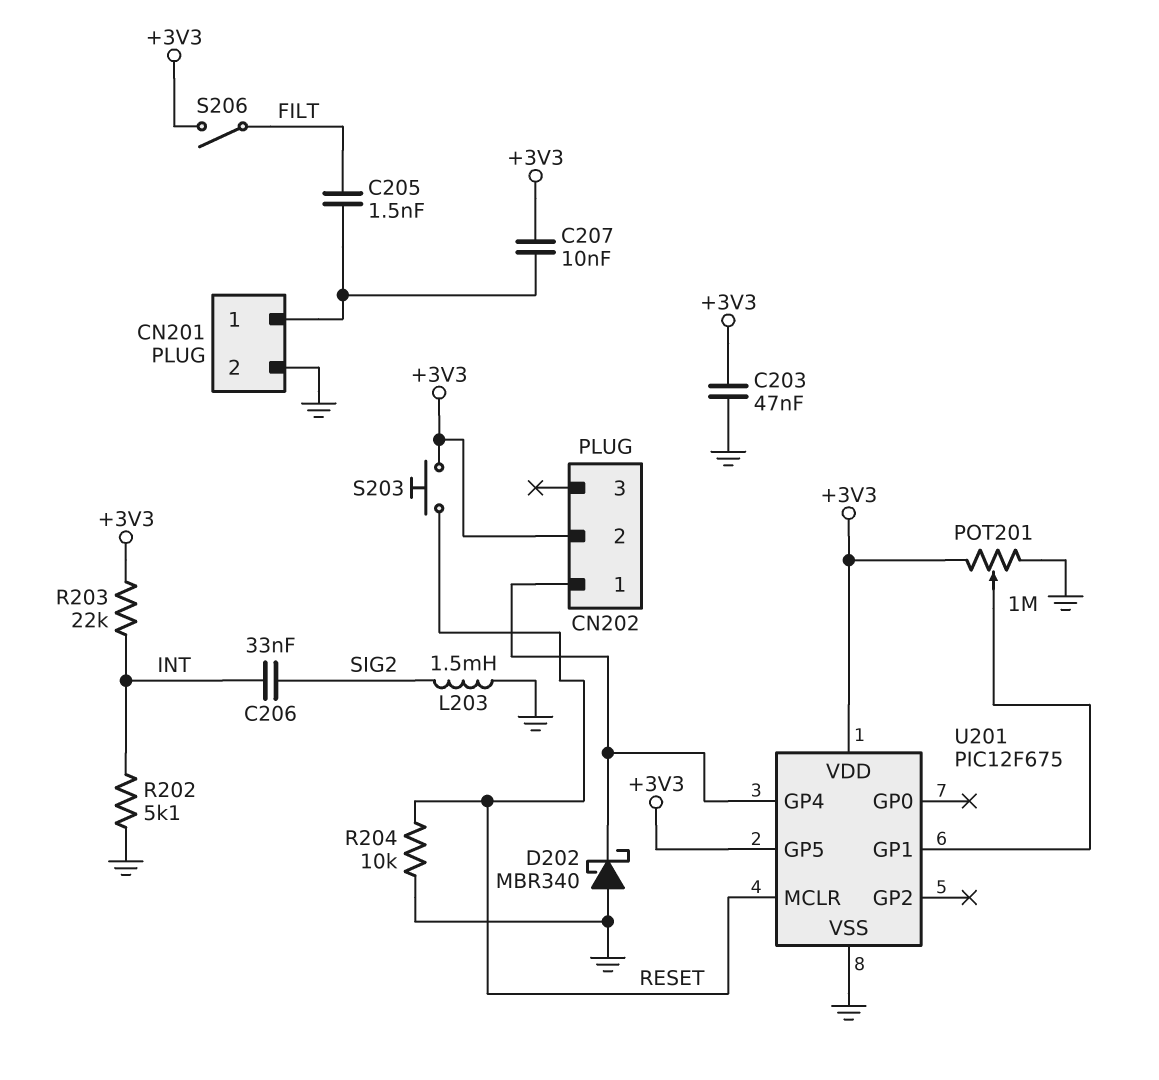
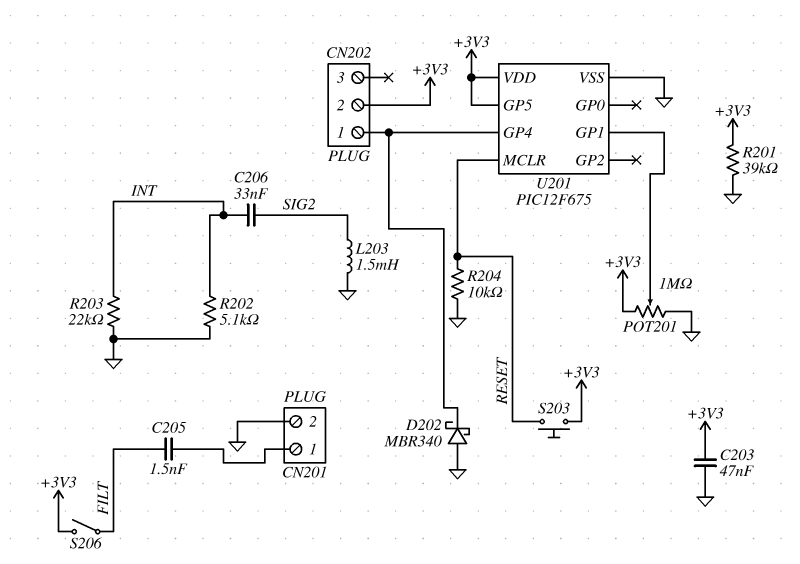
C207: 10nF (+3V3, CN201/1) -> none
R201: none -> 39k (+3V3, GND)
R203: 22k (+3V3, INT) -> 22k (GND, INT)

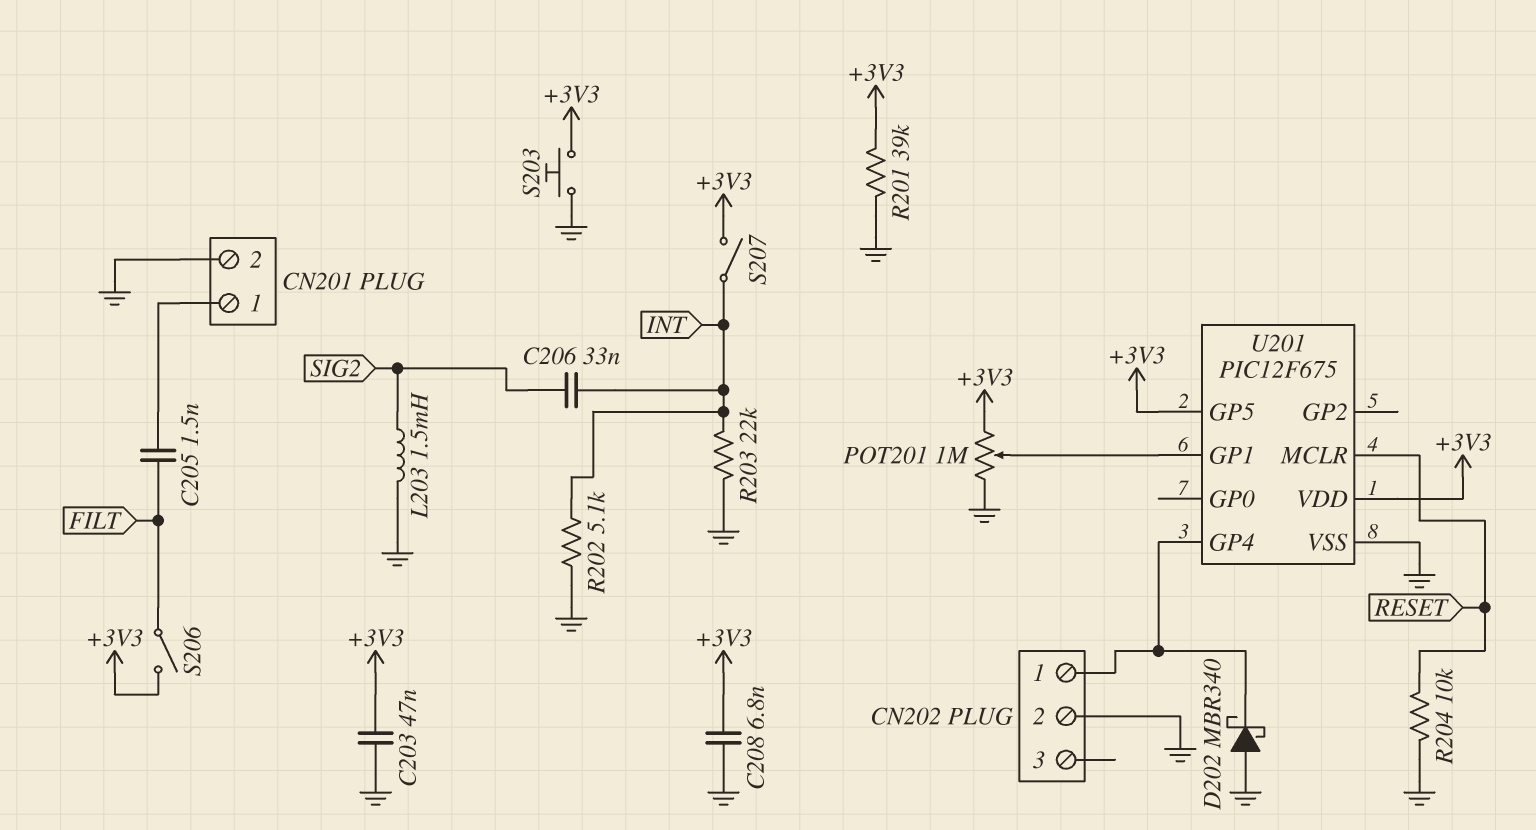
C208: none -> 6.8nF (+3V3, GND)
CN202 pin 2: +3V3 -> GND
S203: button (+3V3, RESET) -> button (+3V3, GND)
S207: none -> switch (+3V3, INT)

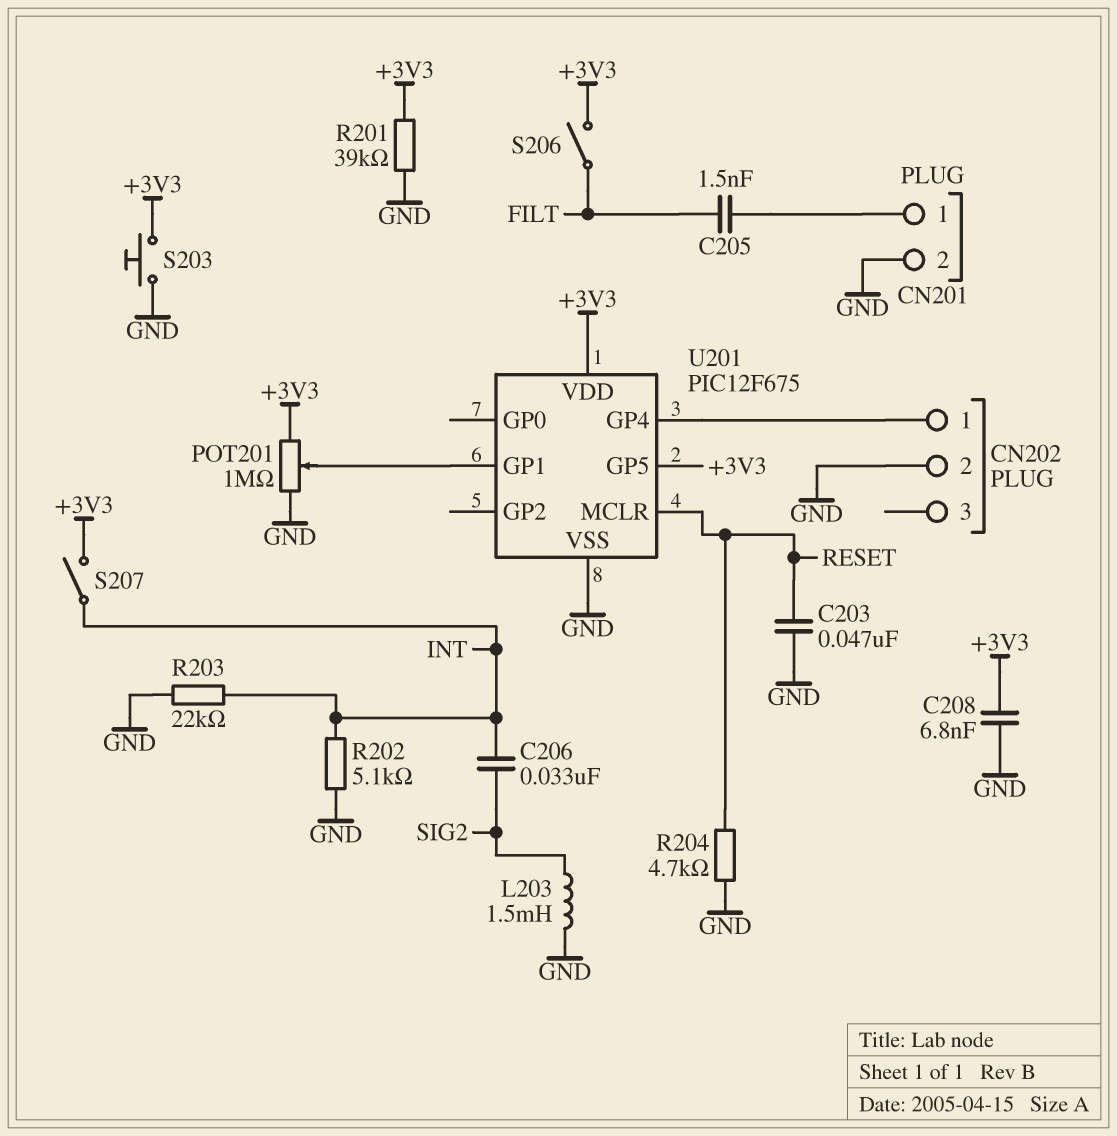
C203: 47nF (+3V3, GND) -> 47nF (GND, RESET)
D202: schottky MBR340 (A GND, K CN202/1) -> none
R204: 10k (GND, RESET) -> 4.7k (GND, RESET)

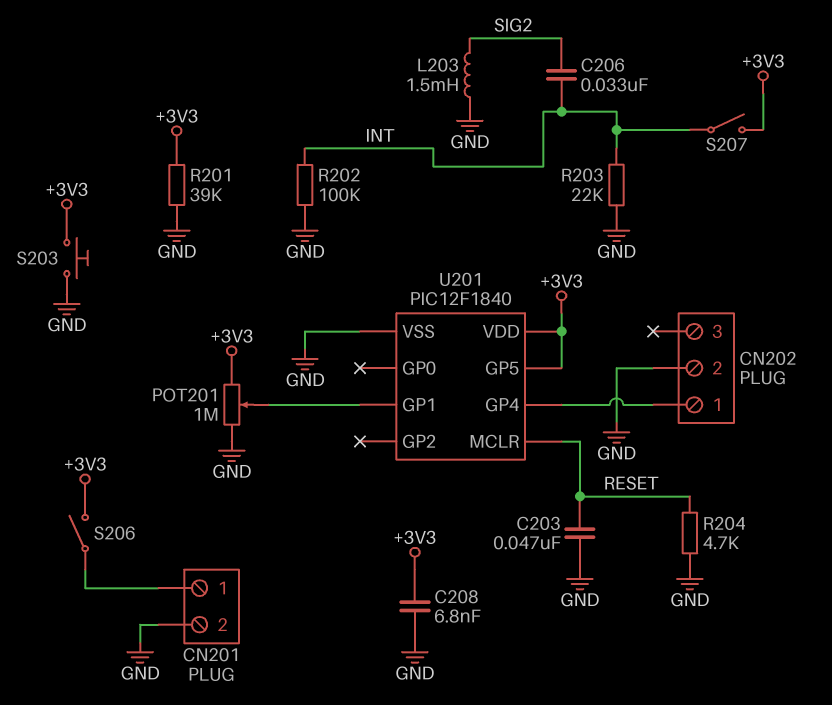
C205: 1.5nF (CN201/1, FILT) -> none
R202: 5.1k (GND, INT) -> 100k (GND, INT)
S206: switch (+3V3, FILT) -> switch (+3V3, CN201/1)
U201: PIC12F675 -> PIC12F1840

